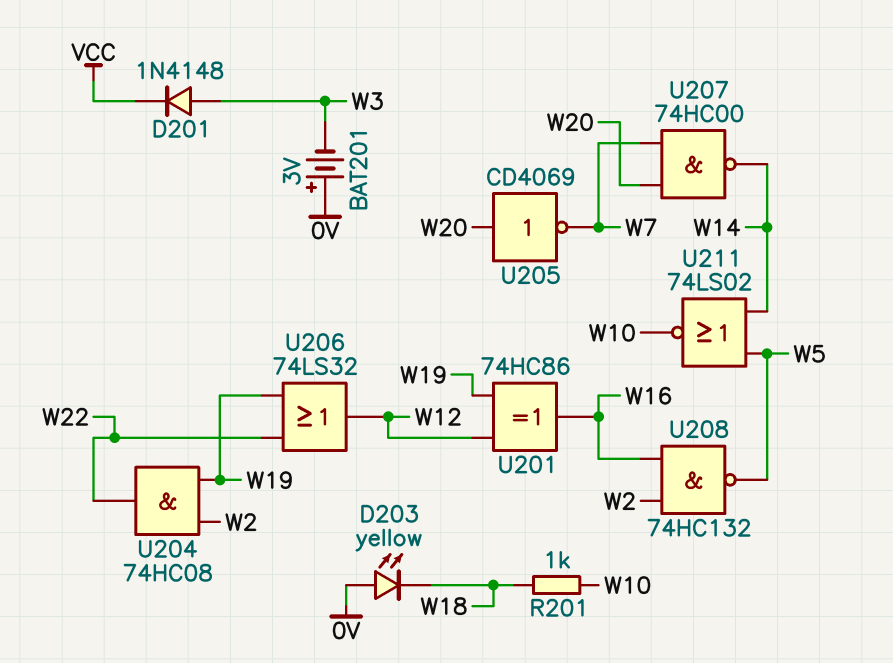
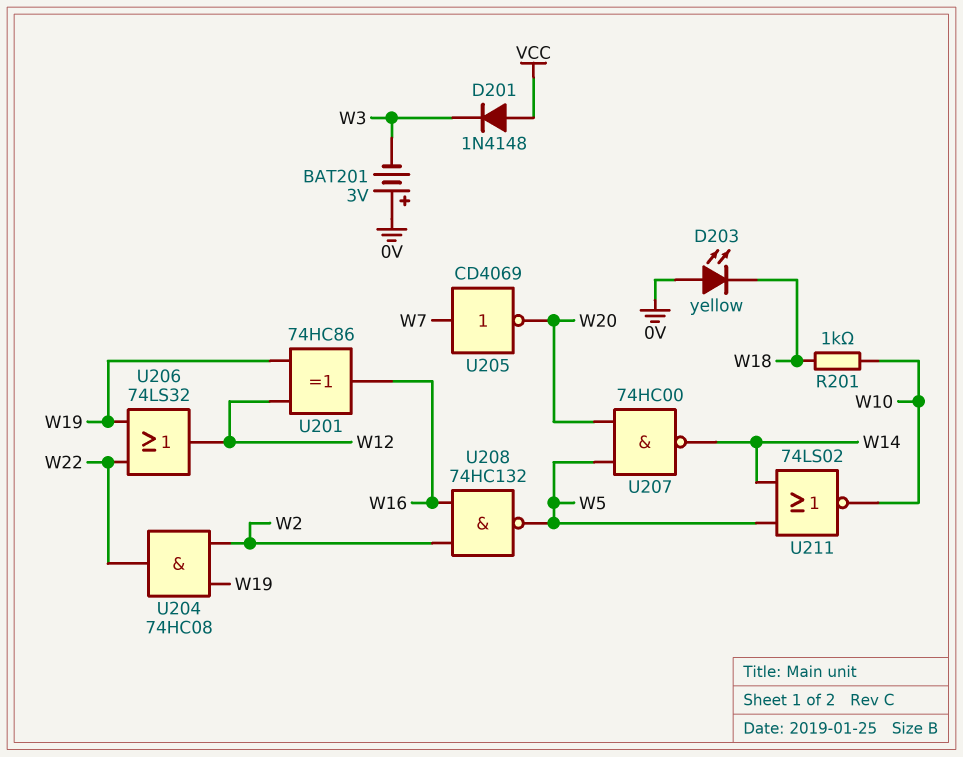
D201: diode 1N4148 (A W3, K VCC) -> diode 1N4148 (A VCC, K W3)
U205: NOT CD4069 (in W20, out W7) -> NOT CD4069 (in W7, out W20)
U207: NAND 74HC00 (in W7, in W20, out W14) -> NAND 74HC00 (in W5, in W20, out W14)

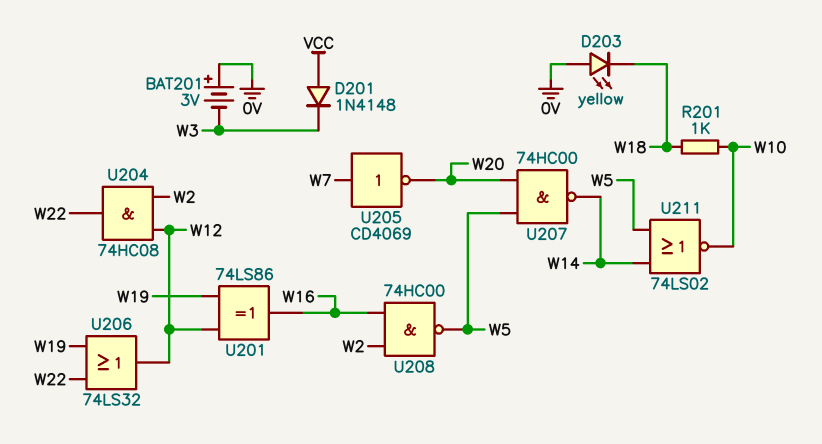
U201: XOR 74HC86 (in W12, in W19, out W16) -> XOR 74LS86 (in W12, in W19, out W16)
U204: AND 74HC08 (in W2, in W19, out W22) -> AND 74HC08 (in W2, in W12, out W22)
U208: NAND 74HC132 (in W2, in W16, out W5) -> NAND 74HC00 (in W2, in W16, out W5)

